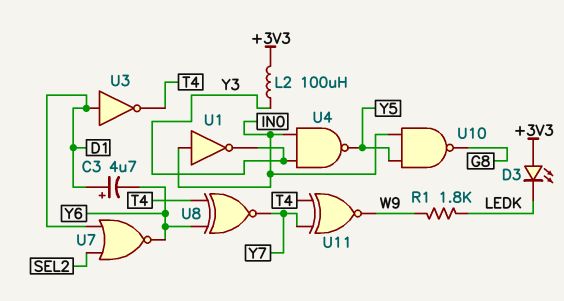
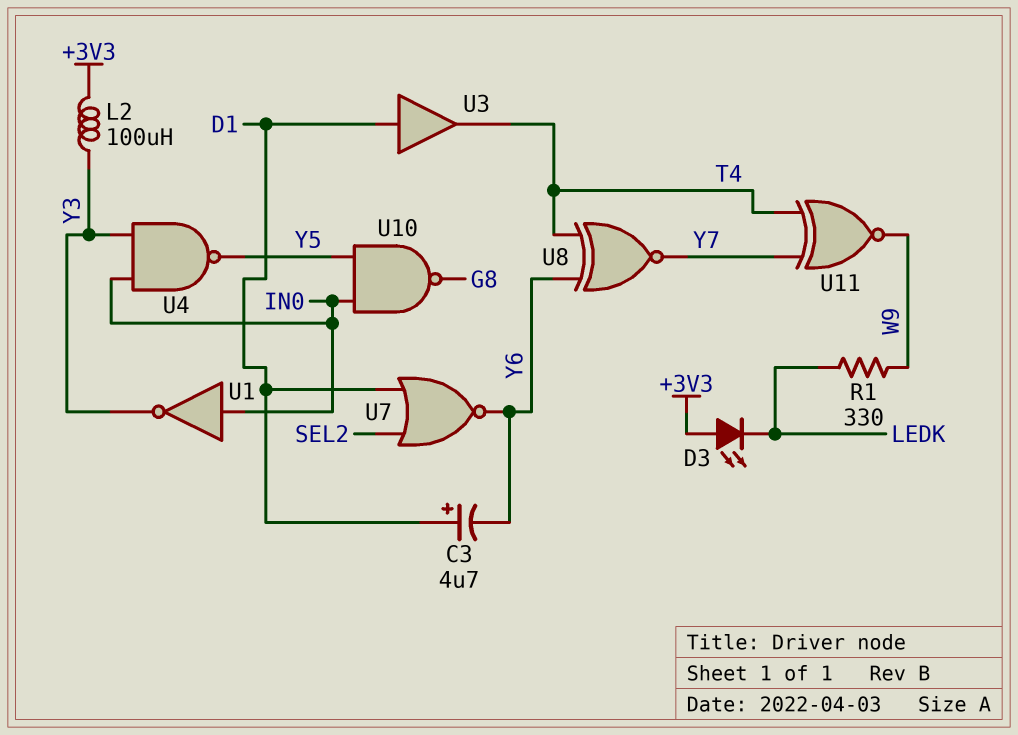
R1: 1.8k (LEDK, W9) -> 330 (LEDK, W9)
U3: NOT (in D1, out T4) -> buffer (in D1, out T4)

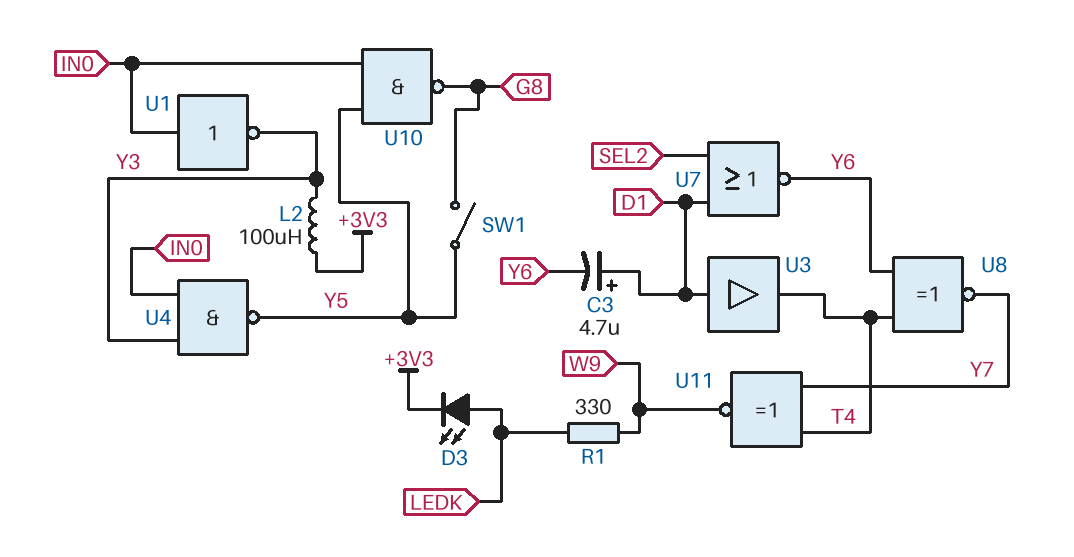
D3: LED (A +3V3, K LEDK) -> LED (A LEDK, K +3V3)
SW1: none -> switch (G8, Y5)

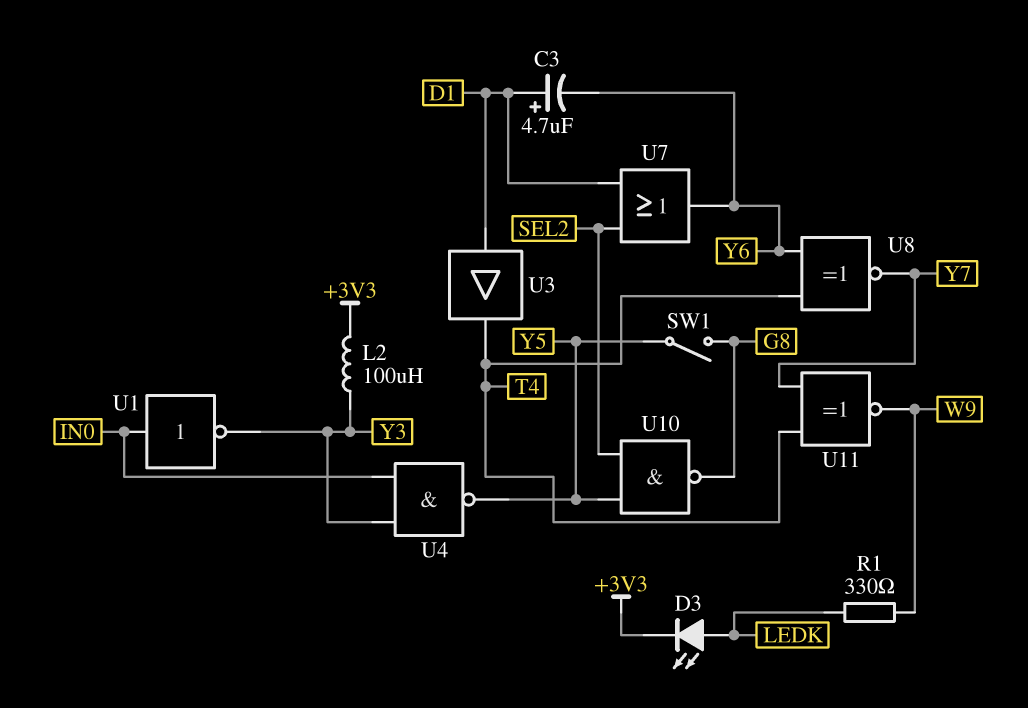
U7: NOR (in D1, in SEL2, out Y6) -> OR (in D1, in SEL2, out Y6)
U10: NAND (in IN0, in Y5, out G8) -> NAND (in SEL2, in Y5, out G8)

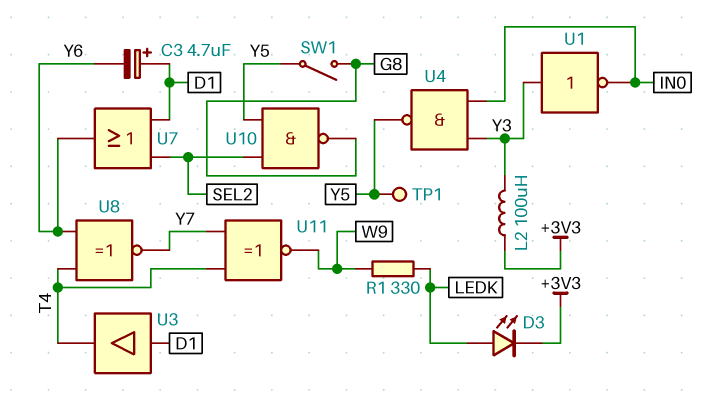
TP1: none -> test point (Y5)
U1: NOT (in IN0, out Y3) -> NOT (in Y3, out IN0)

